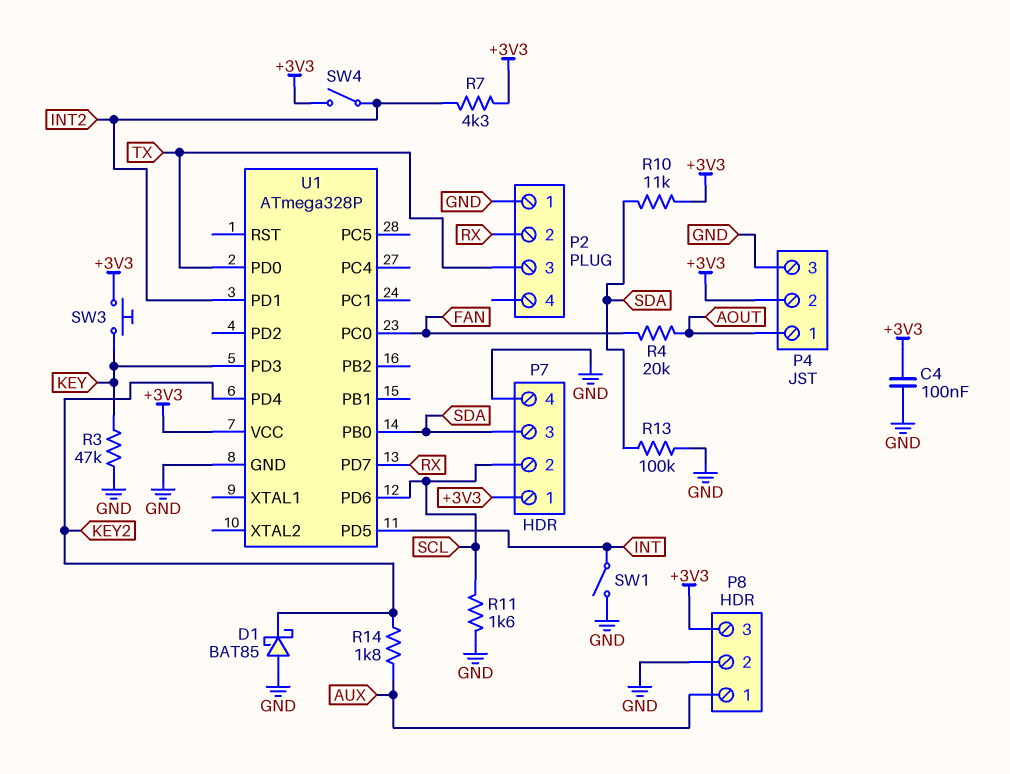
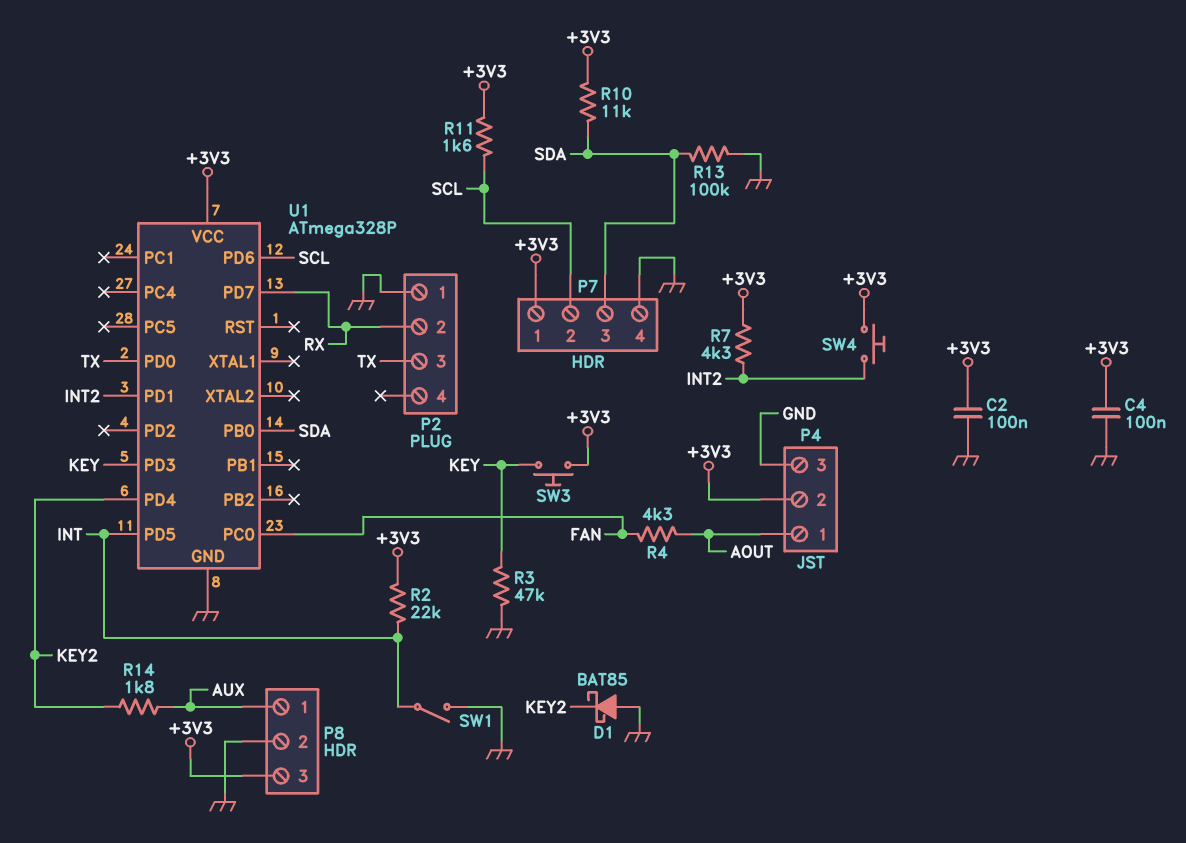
C2: none -> 100nF (+3V3, GND)
R2: none -> 22k (+3V3, INT)
R4: 20k (AOUT, FAN) -> 4.3k (AOUT, FAN)
R11: 1.6k (GND, SCL) -> 1.6k (+3V3, SCL)
SW4: switch (+3V3, INT2) -> button (+3V3, INT2)

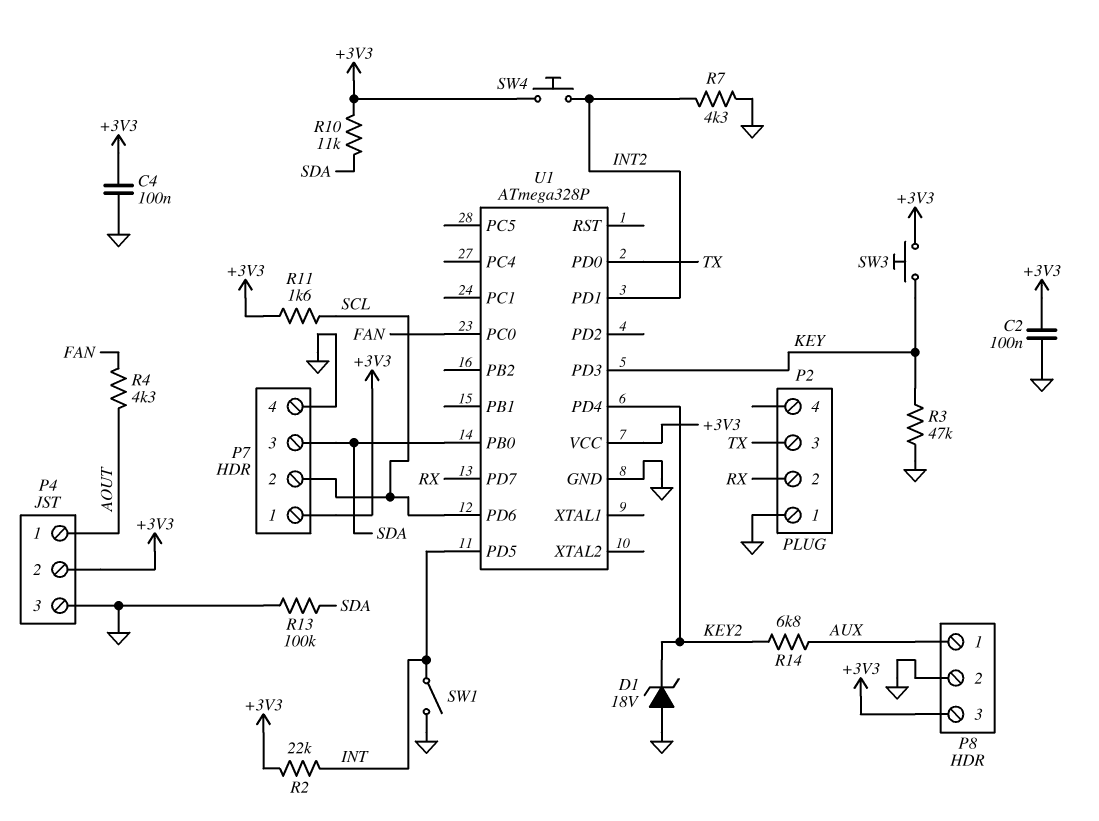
D1: schottky BAT85 (A GND, K KEY2) -> zener 18V (A GND, K KEY2)
R7: 4.3k (+3V3, INT2) -> 4.3k (GND, INT2)
R14: 1.8k (AUX, KEY2) -> 6.8k (AUX, KEY2)

